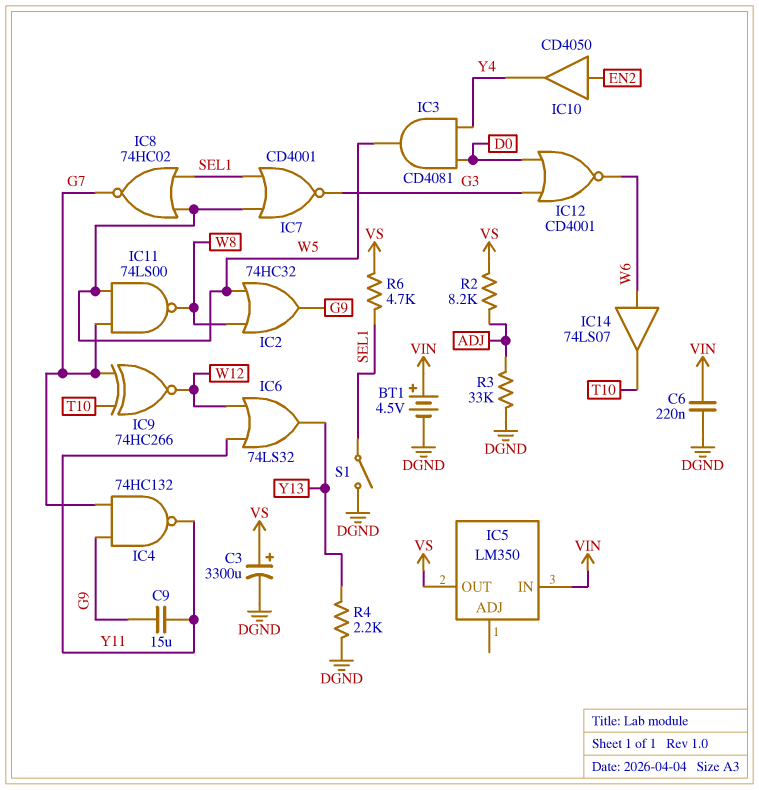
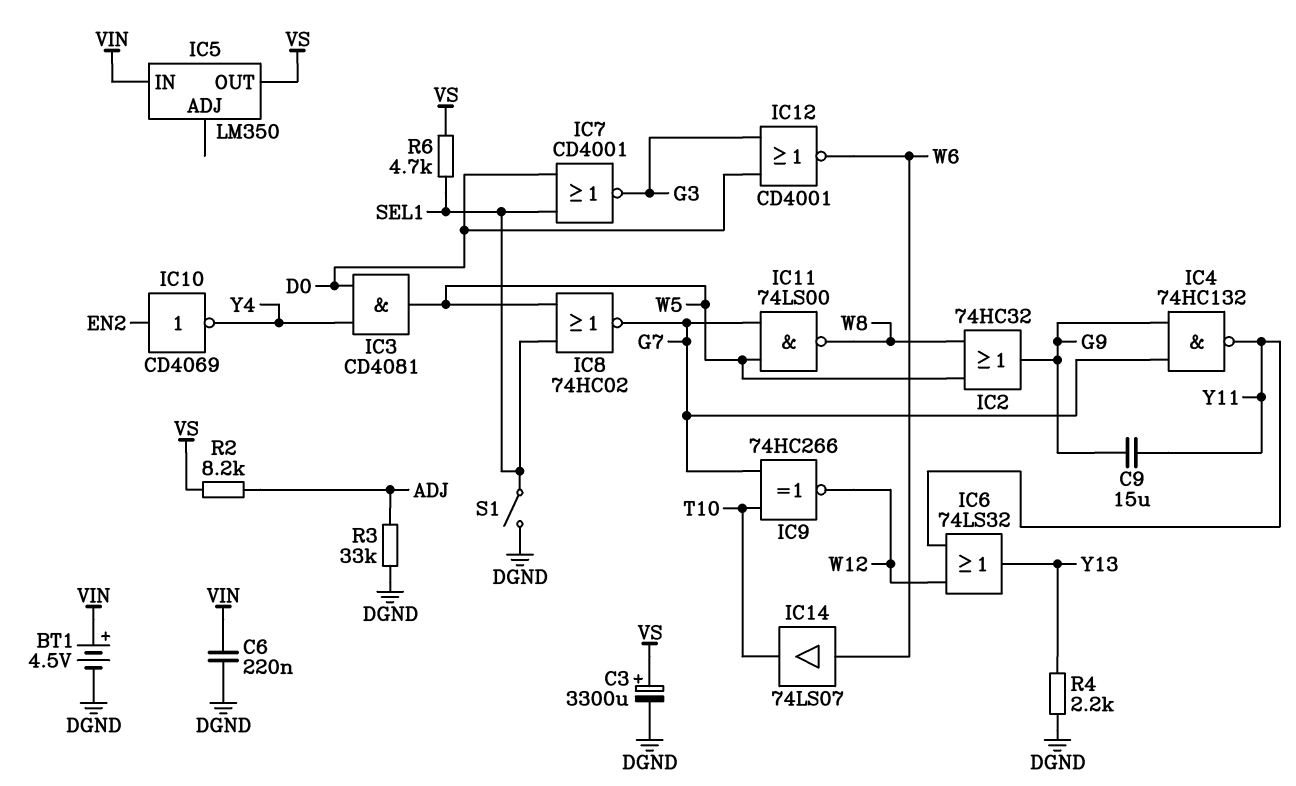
IC7: NOR CD4001 (in SEL1, in W5, out G3) -> NOR CD4001 (in D0, in SEL1, out G3)
IC10: buffer CD4050 (in EN2, out Y4) -> NOT CD4069 (in EN2, out Y4)

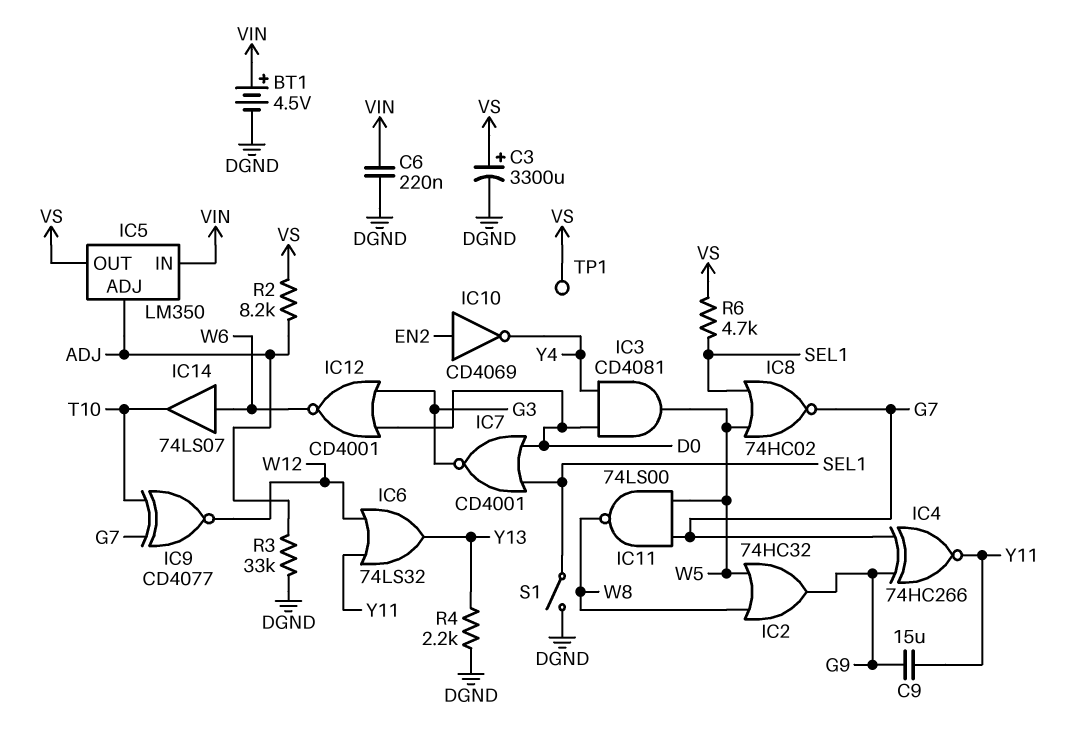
IC4: NAND 74HC132 (in G7, in G9, out Y11) -> XNOR 74HC266 (in G7, in G9, out Y11)
IC5 pin ADJ: none -> ADJ
IC9: XNOR 74HC266 (in G7, in T10, out W12) -> XNOR CD4077 (in G7, in T10, out W12)
TP1: none -> test point (VS)

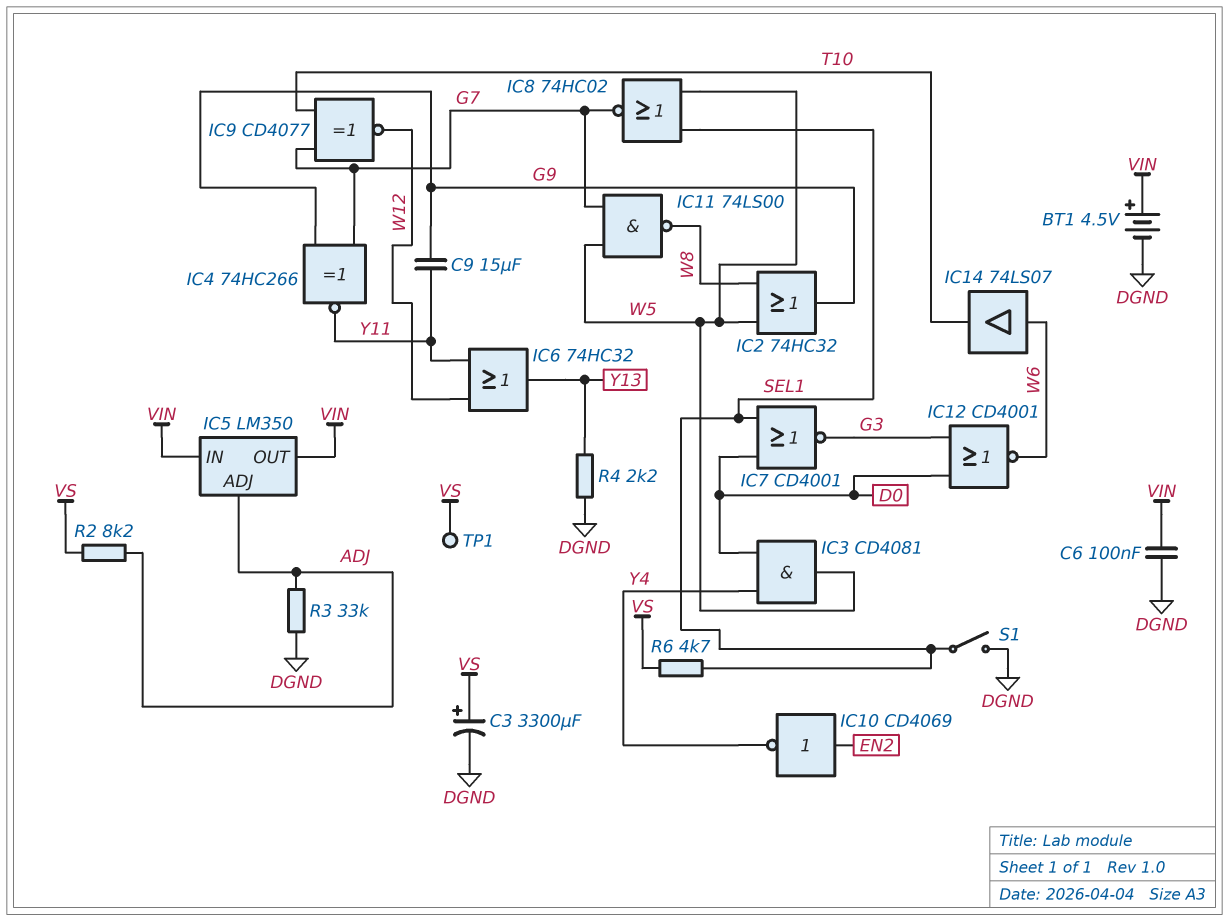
C6: 220nF (DGND, VIN) -> 100nF (DGND, VIN)
IC5 pin OUT: VS -> VIN
IC6: OR 74LS32 (in W12, in Y11, out Y13) -> OR 74HC32 (in W12, in Y11, out Y13)

